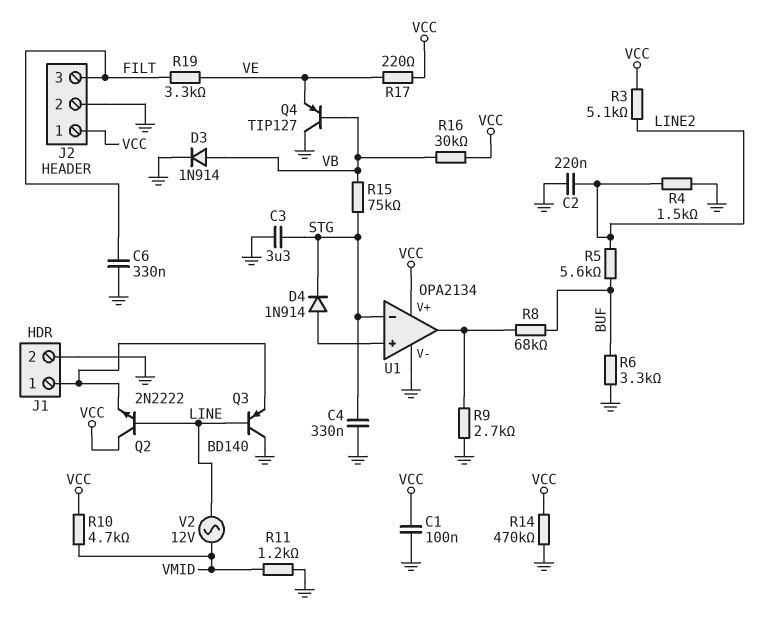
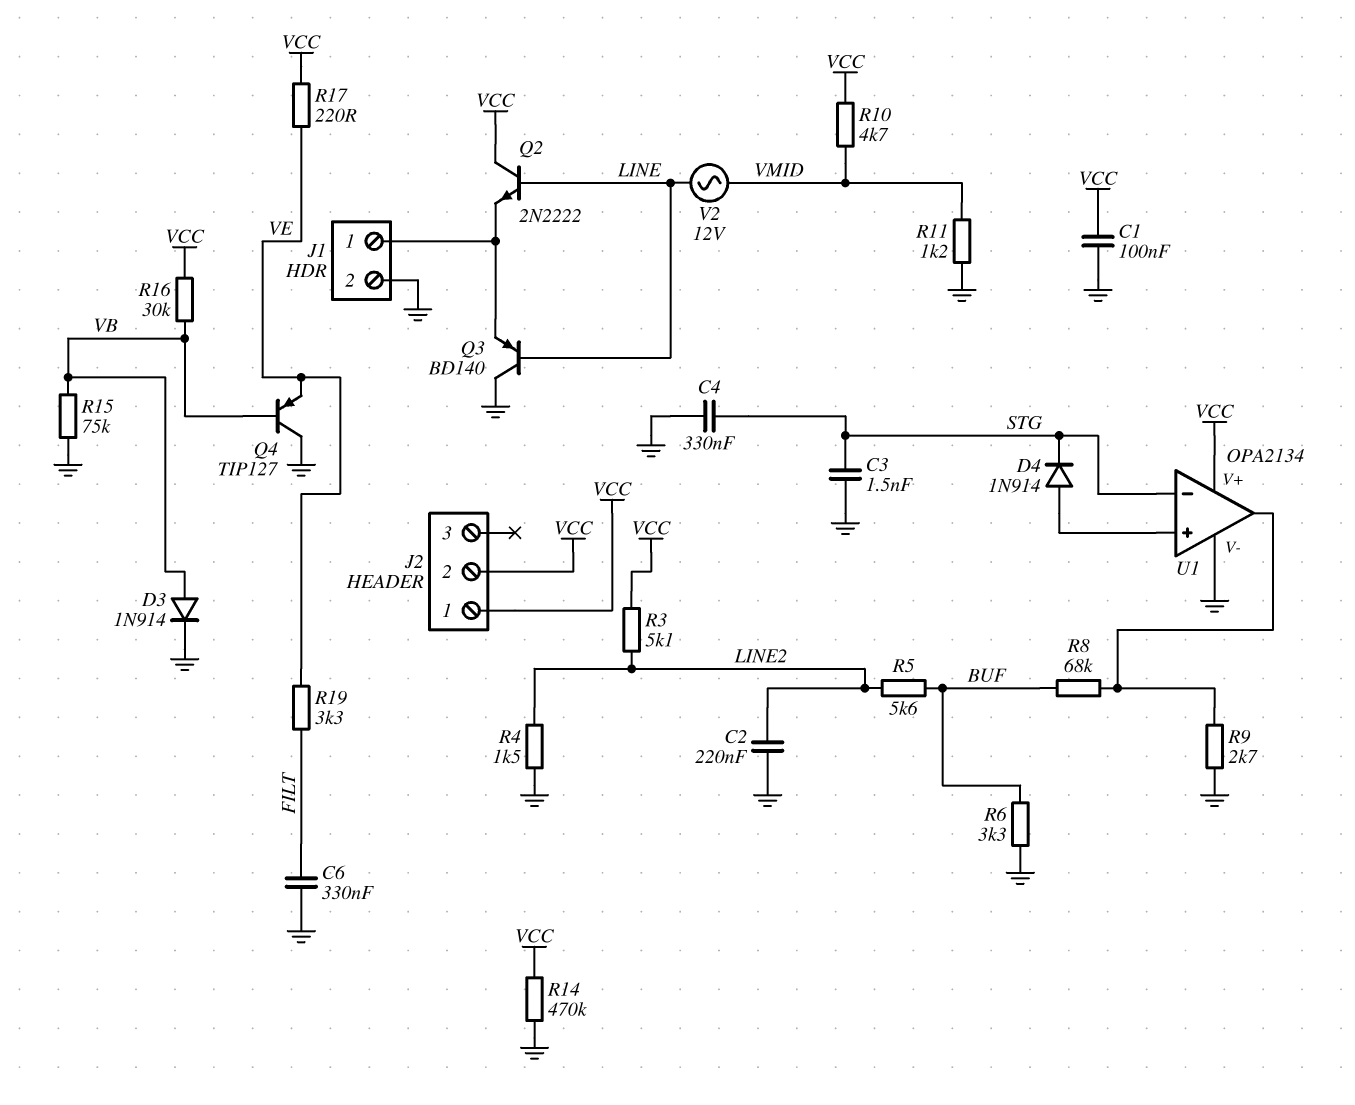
C3: 3.3uF (GND, STG) -> 1.5nF (GND, STG)
J2 pin 2: GND -> VCC
J2 pin 3: FILT -> none
R15: 75k (STG, VB) -> 75k (GND, VB)

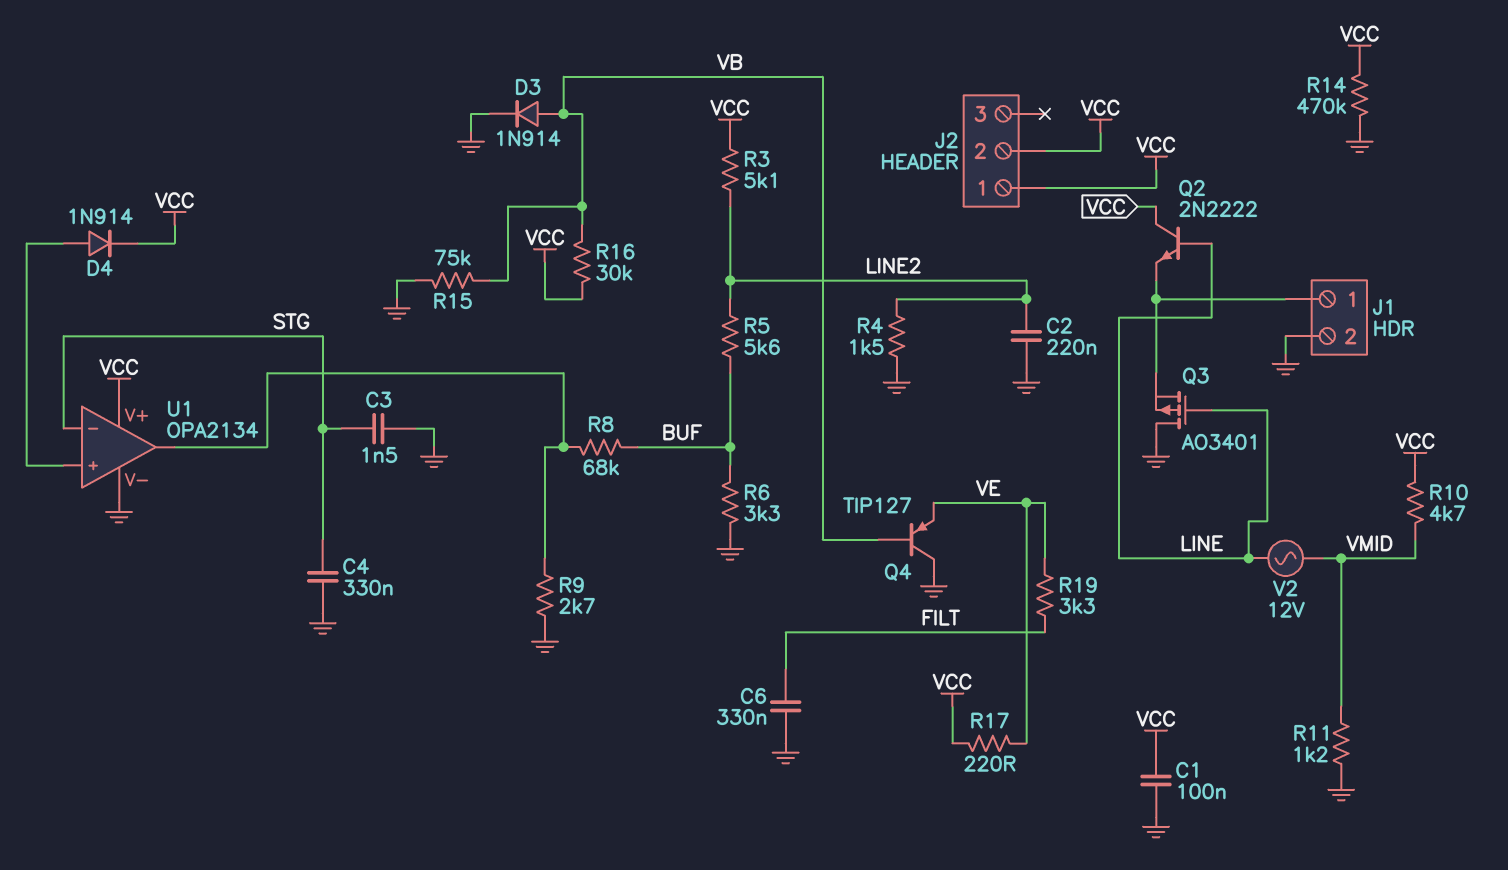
D4: diode 1N914 (A U1/in+, K STG) -> diode 1N914 (A U1/in+, K VCC)
Q3: PNP BD140 (B LINE, C GND, E J1/1) -> PMOS AO3401 (G LINE, D GND, S J1/1)

